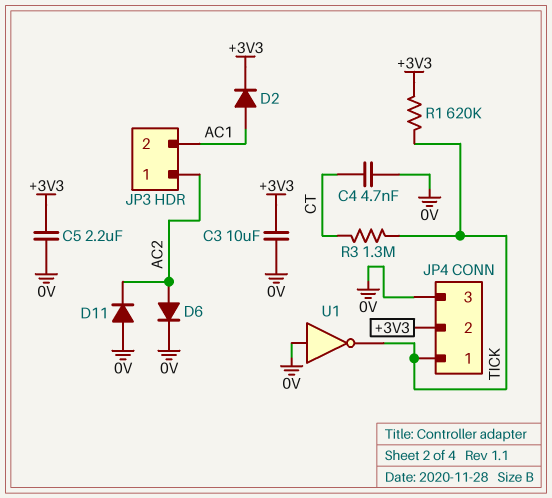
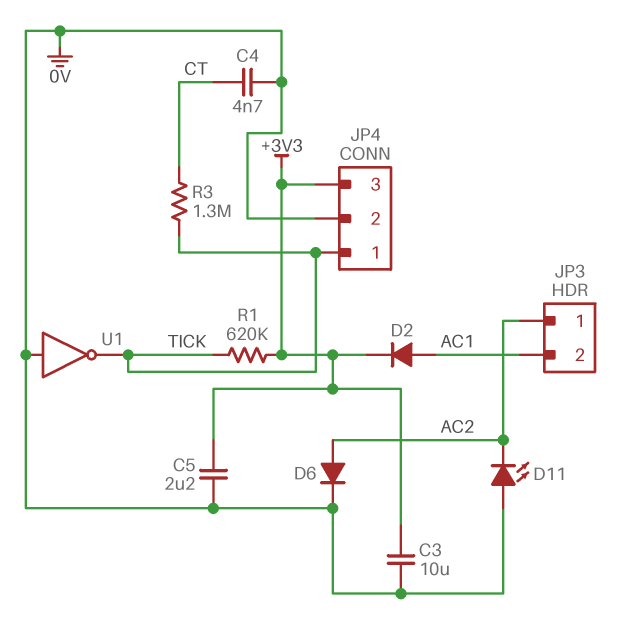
D11: diode (A 0V, K AC2) -> LED (A 0V, K AC2)
JP4 pin 2: +3V3 -> 0V
JP4 pin 3: 0V -> +3V3

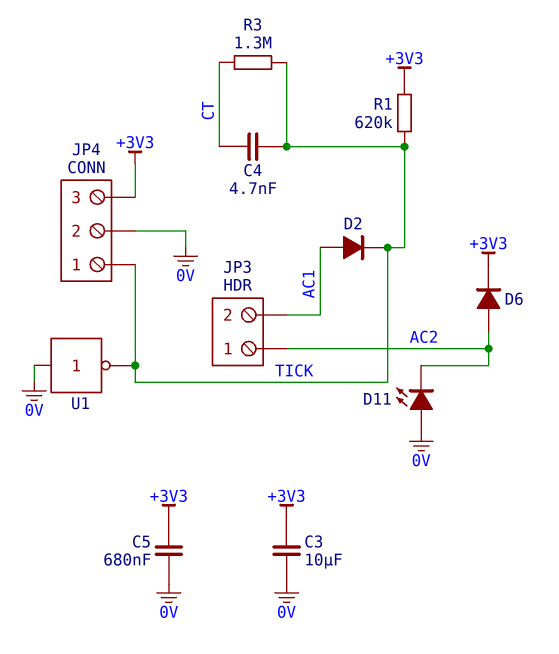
C4: 4.7nF (0V, CT) -> 4.7nF (CT, TICK)
C5: 2.2uF (+3V3, 0V) -> 680nF (+3V3, 0V)
D2: diode (A AC1, K +3V3) -> diode (A AC1, K TICK)
D6: diode (A AC2, K 0V) -> diode (A AC2, K +3V3)

